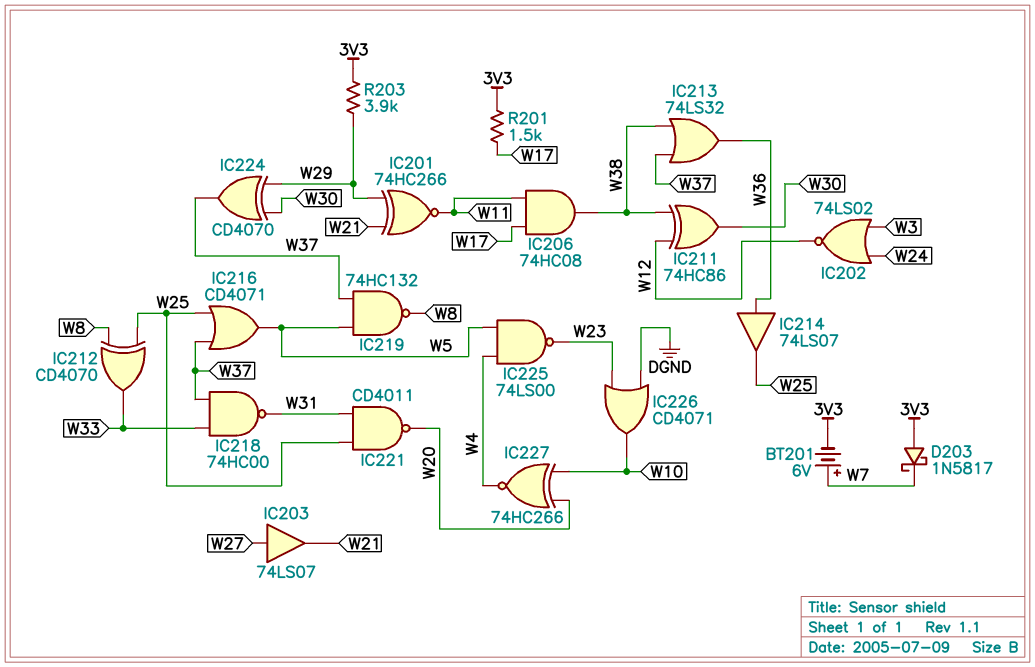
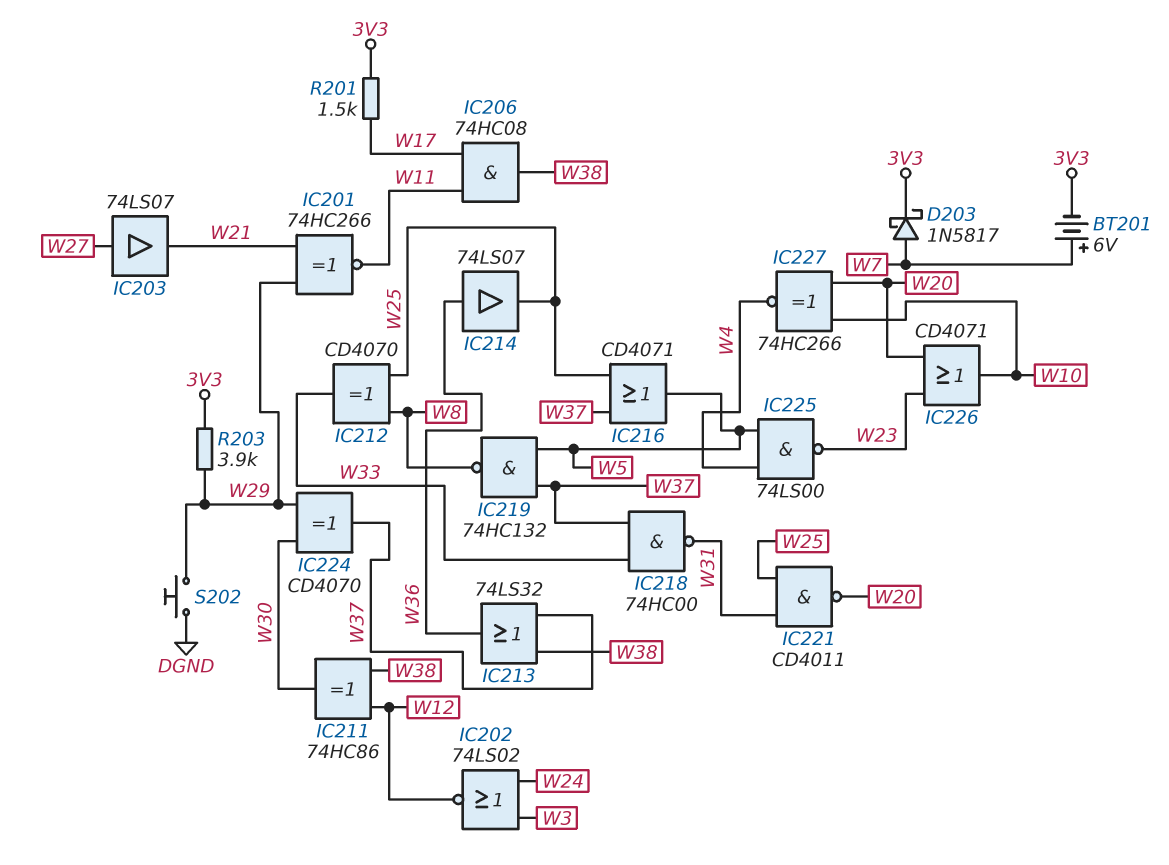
D203: schottky 1N5817 (A 3V3, K W7) -> schottky 1N5817 (A W7, K 3V3)
IC226: OR CD4071 (in DGND, in W23, out W10) -> OR CD4071 (in W20, in W23, out W10)
S202: none -> button (DGND, W29)

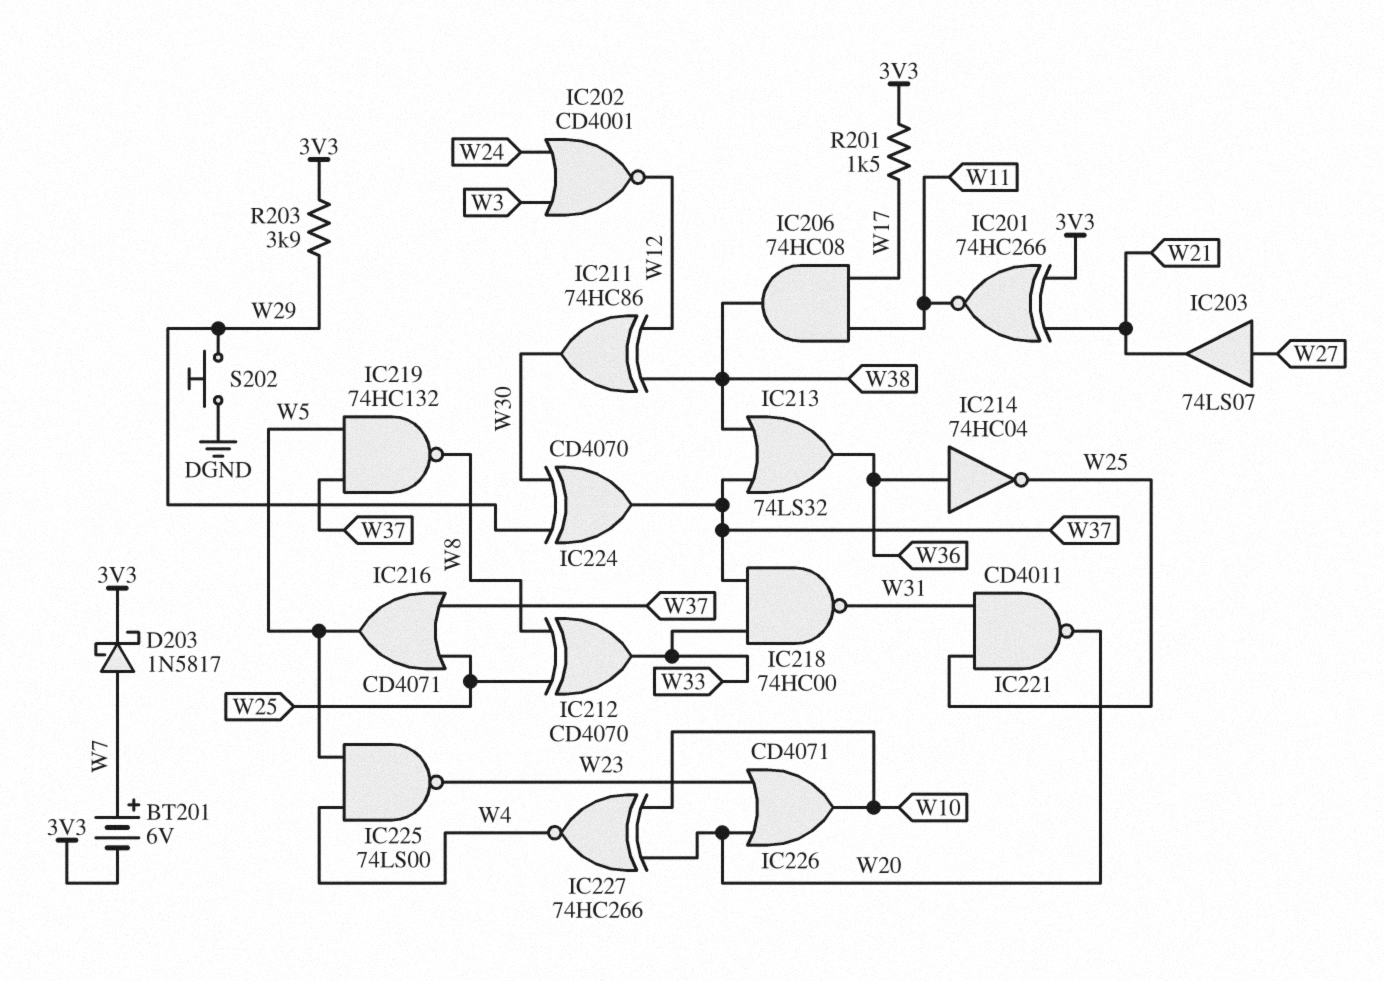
IC201: XNOR 74HC266 (in W21, in W29, out W11) -> XNOR 74HC266 (in 3V3, in W21, out W11)
IC202: NOR 74LS02 (in W3, in W24, out W12) -> NOR CD4001 (in W3, in W24, out W12)
IC214: buffer 74LS07 (in W36, out W25) -> NOT 74HC04 (in W36, out W25)

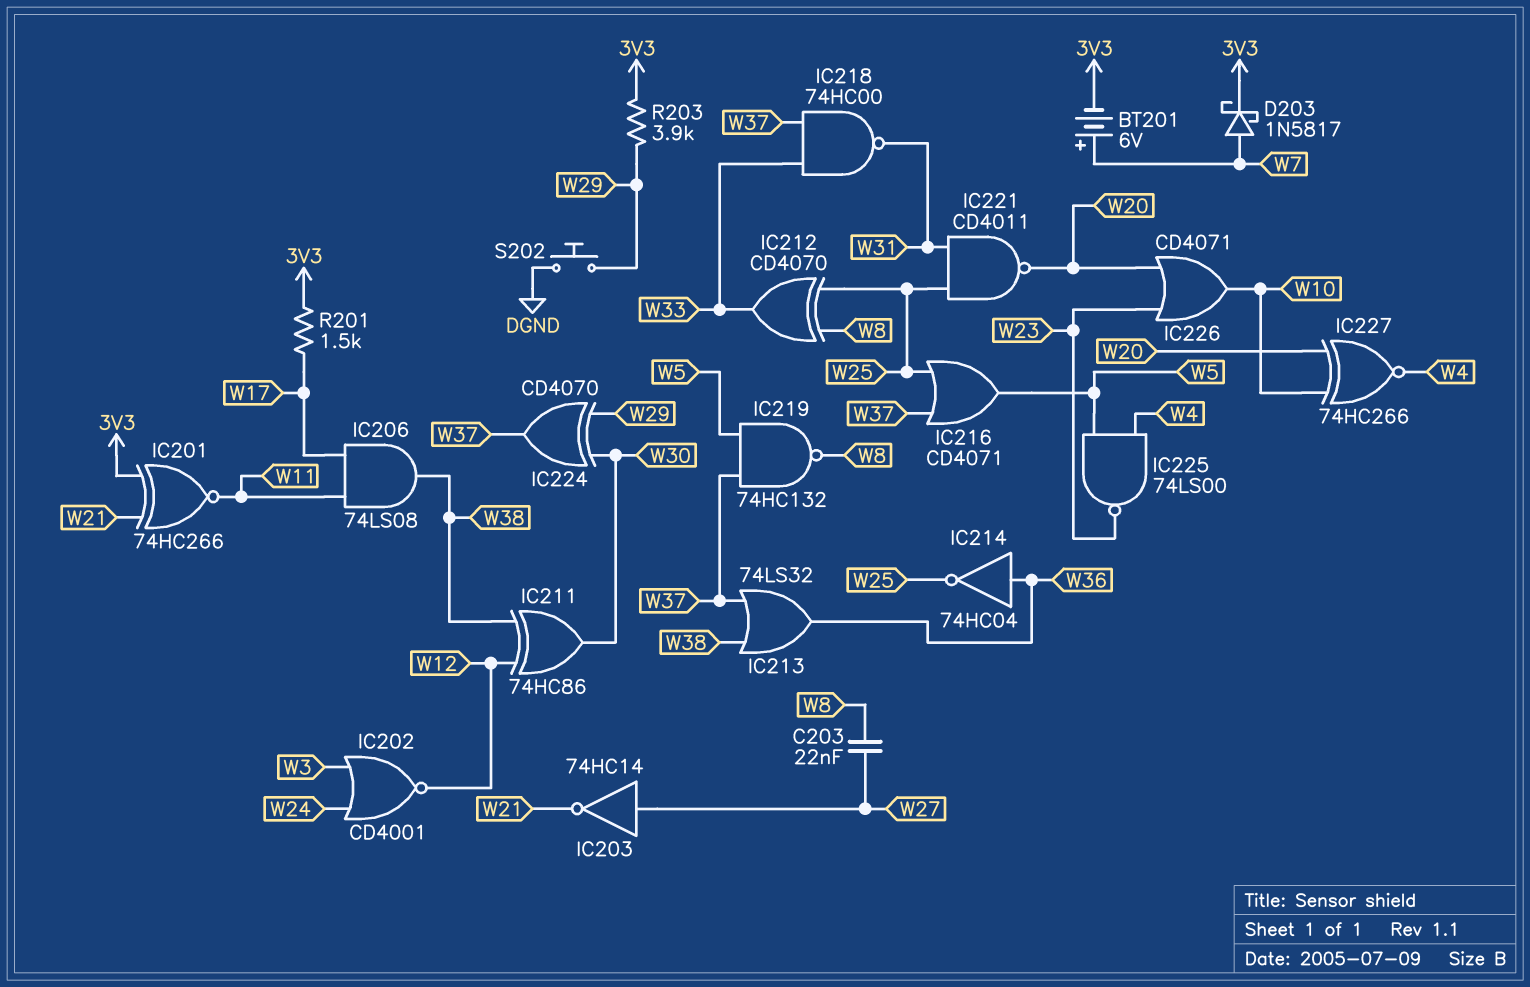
C203: none -> 22nF (W8, W27)
IC203: buffer 74LS07 (in W27, out W21) -> NOT 74HC14 (in W27, out W21)
IC206: AND 74HC08 (in W11, in W17, out W38) -> AND 74LS08 (in W11, in W17, out W38)

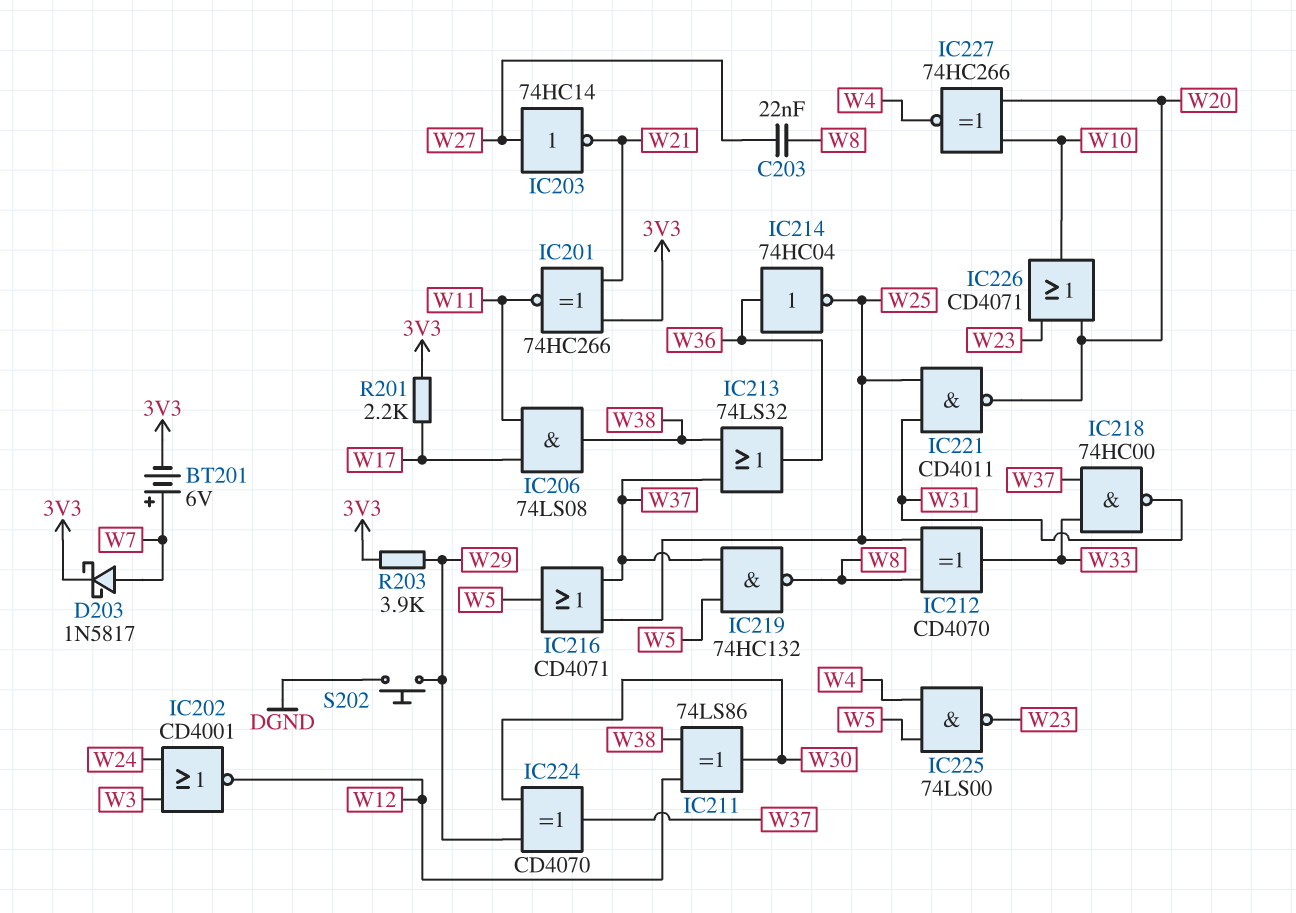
IC211: XOR 74HC86 (in W12, in W38, out W30) -> XOR 74LS86 (in W12, in W38, out W30)
R201: 1.5k (3V3, W17) -> 2.2k (3V3, W17)

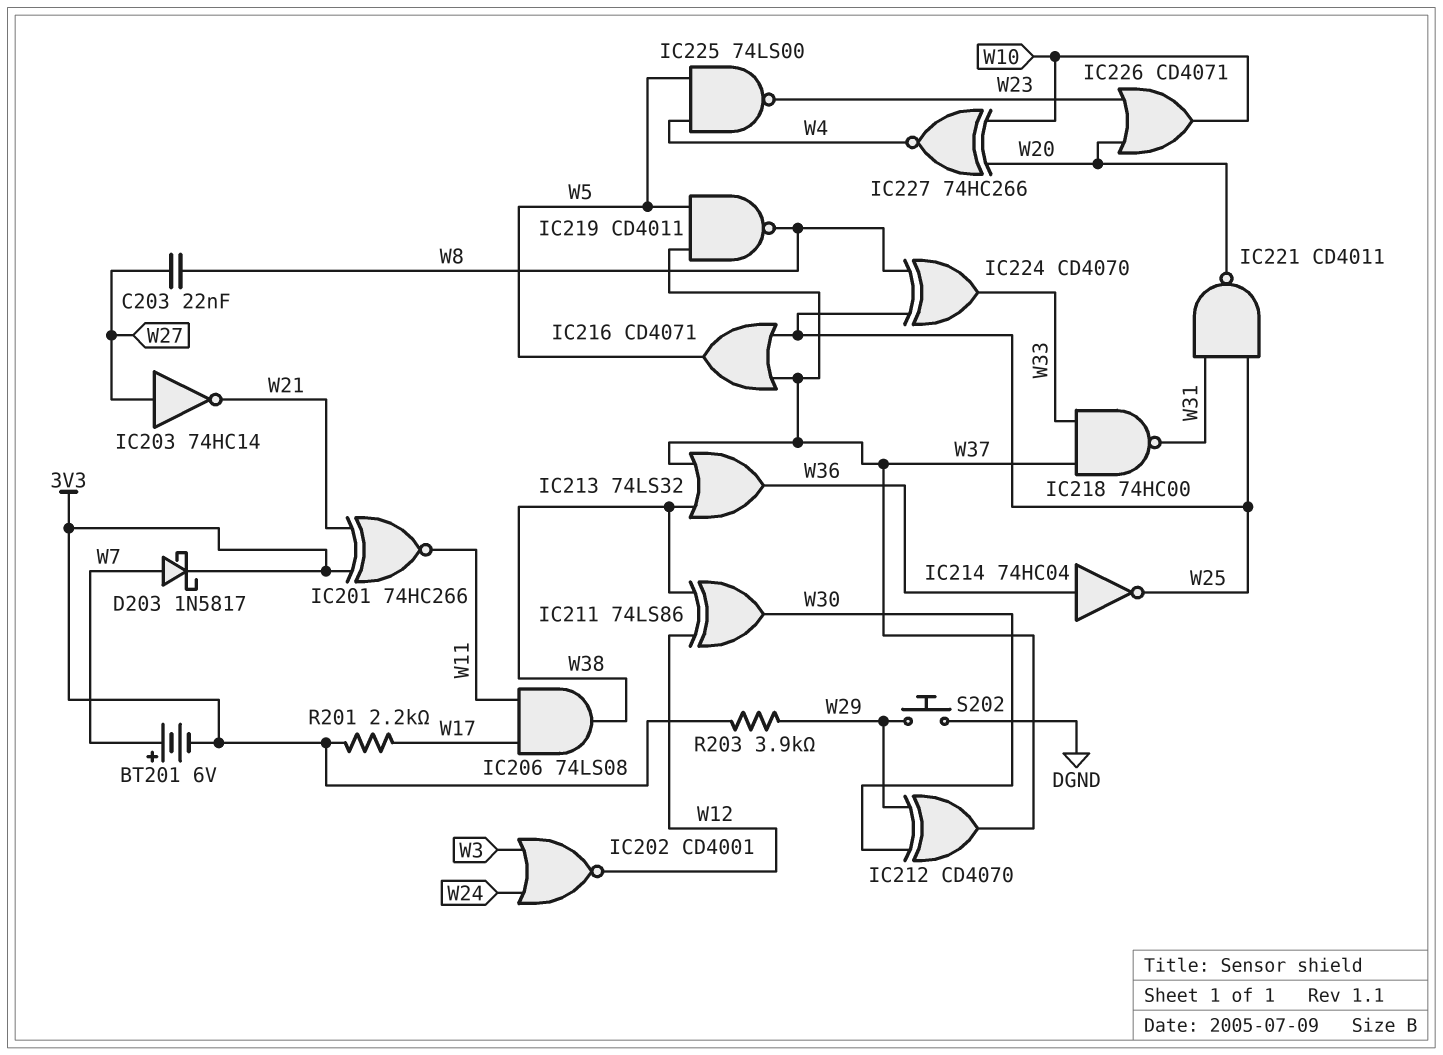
IC212: XOR CD4070 (in W8, in W25, out W33) -> XOR CD4070 (in W29, in W30, out W37)
IC219: NAND 74HC132 (in W5, in W37, out W8) -> NAND CD4011 (in W5, in W37, out W8)
IC224: XOR CD4070 (in W29, in W30, out W37) -> XOR CD4070 (in W8, in W25, out W33)

